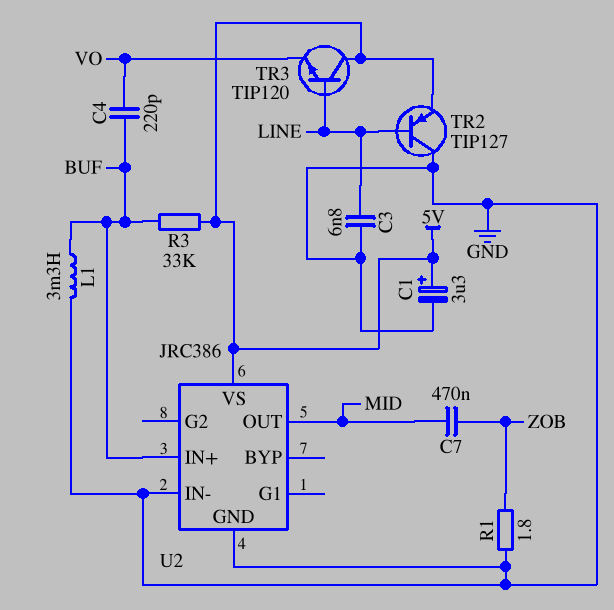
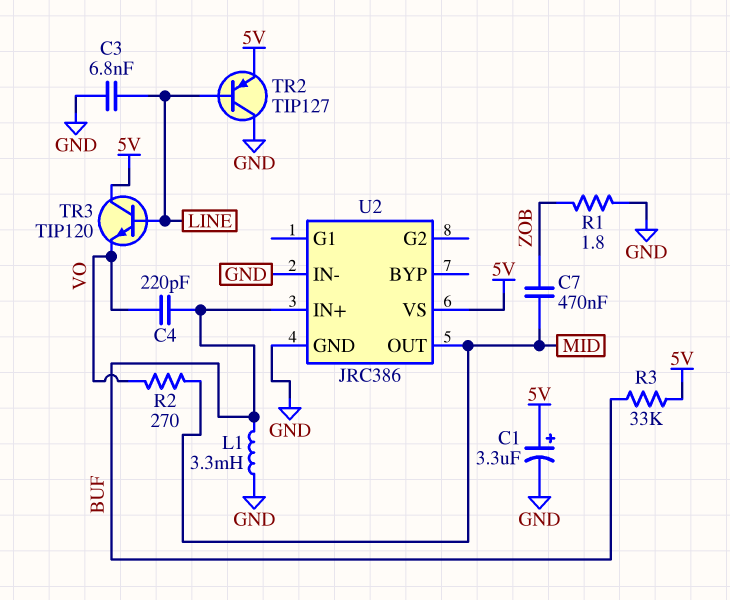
R2: none -> 270 (MID, VO)

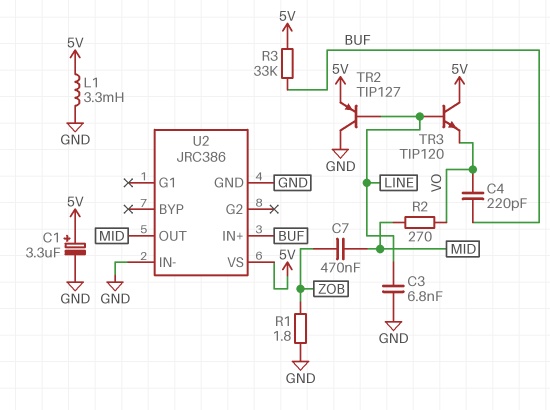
L1: 3.3mH (BUF, GND) -> 3.3mH (5V, GND)

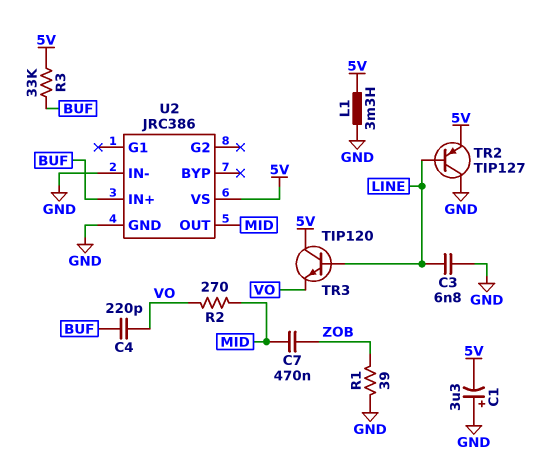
C1: 3.3uF (plus 5V, minus GND) -> 3.3uF (plus GND, minus 5V)
R1: 1.8 (GND, ZOB) -> 39 (GND, ZOB)

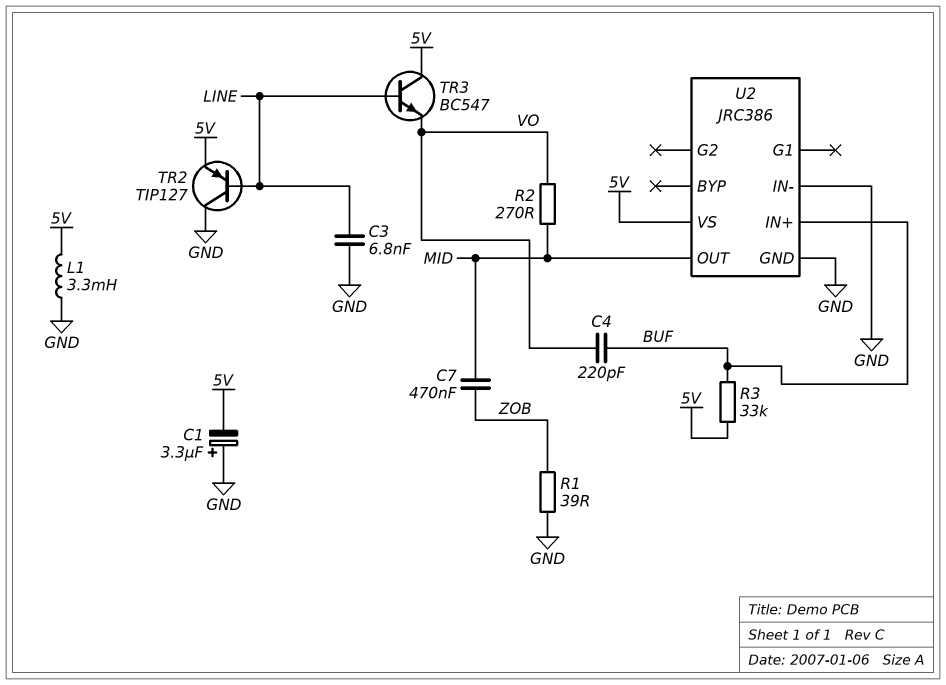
TR3: NPN TIP120 (B LINE, C 5V, E VO) -> NPN BC547 (B LINE, C 5V, E VO)

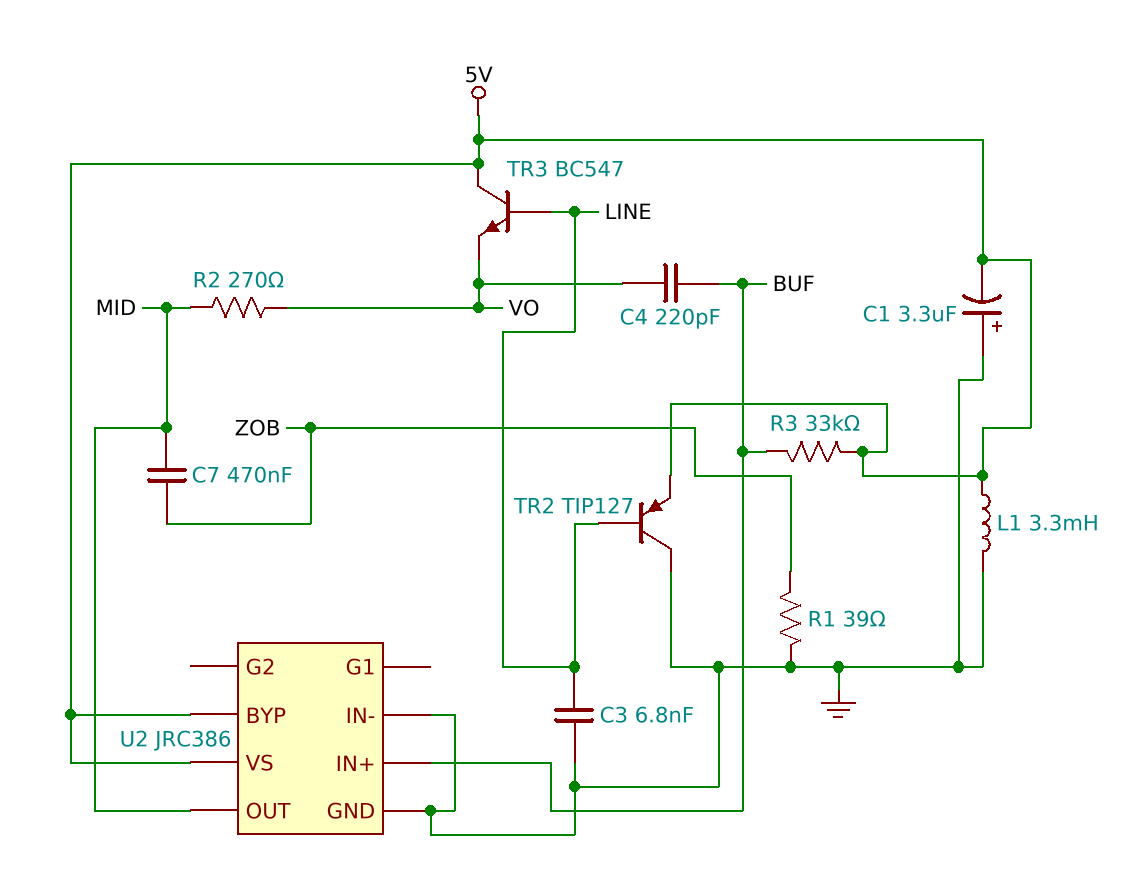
U2 pin BYP: none -> 5V

